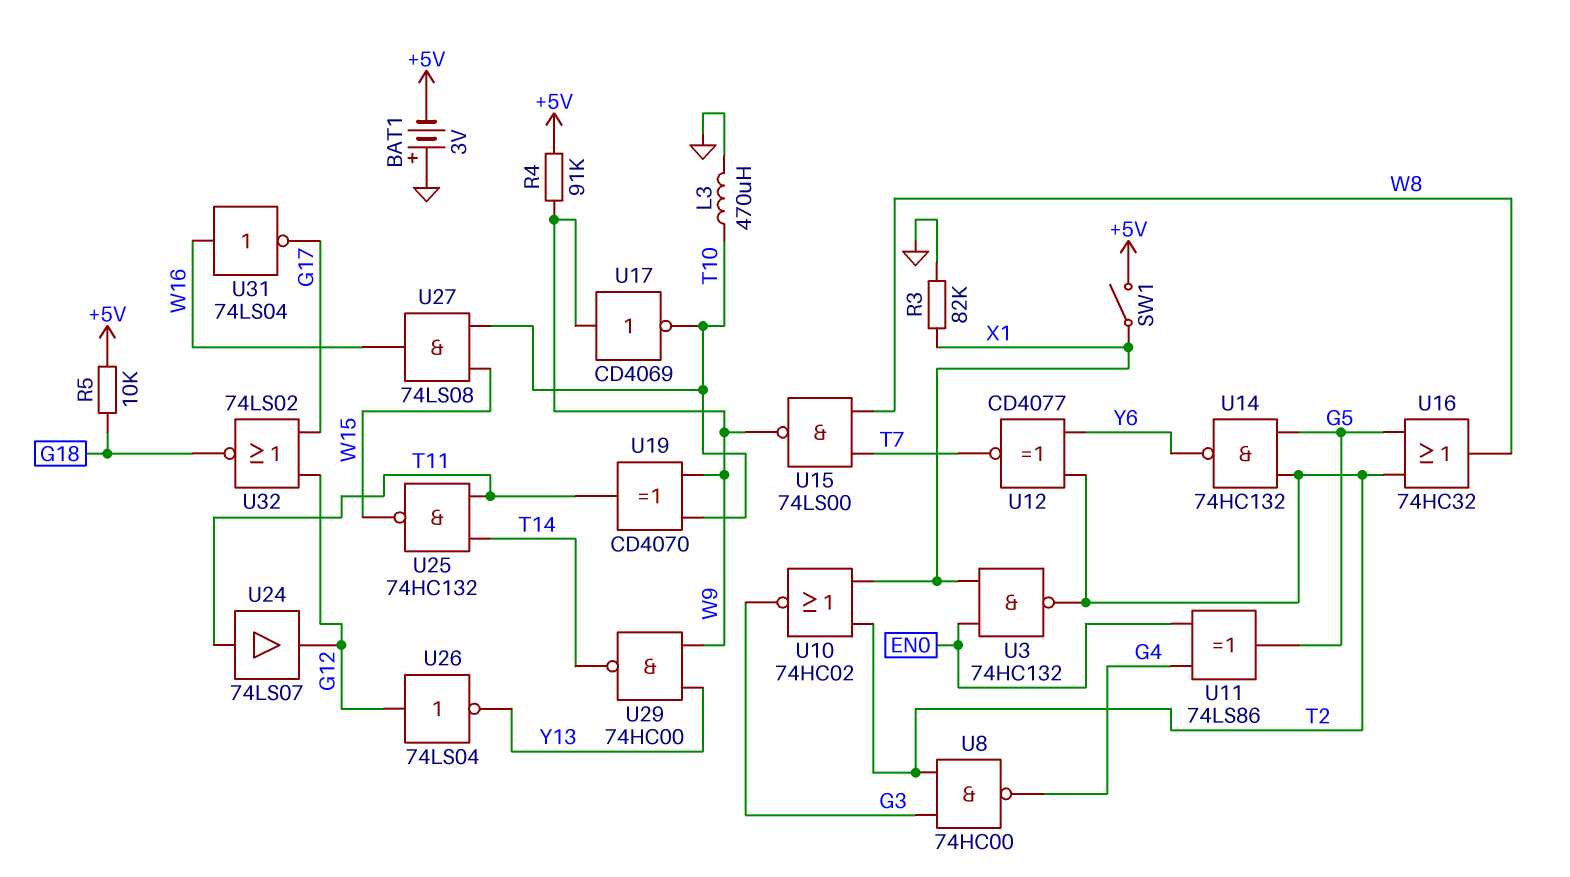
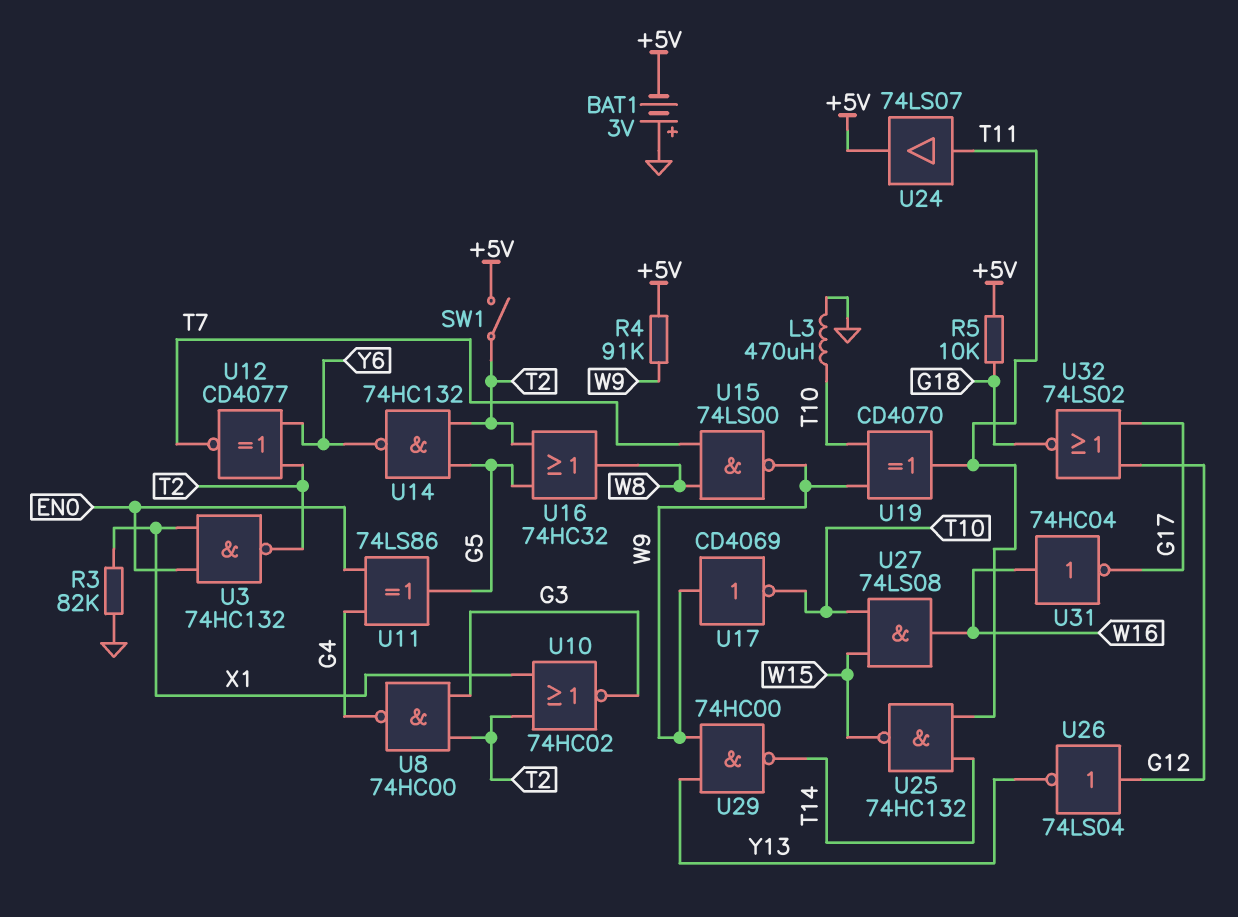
SW1: switch (+5V, X1) -> switch (+5V, T2)
U24: buffer 74LS07 (in T11, out G12) -> buffer 74LS07 (in T11, out +5V)
U31: NOT 74LS04 (in W16, out G17) -> NOT 74HC04 (in W16, out G17)

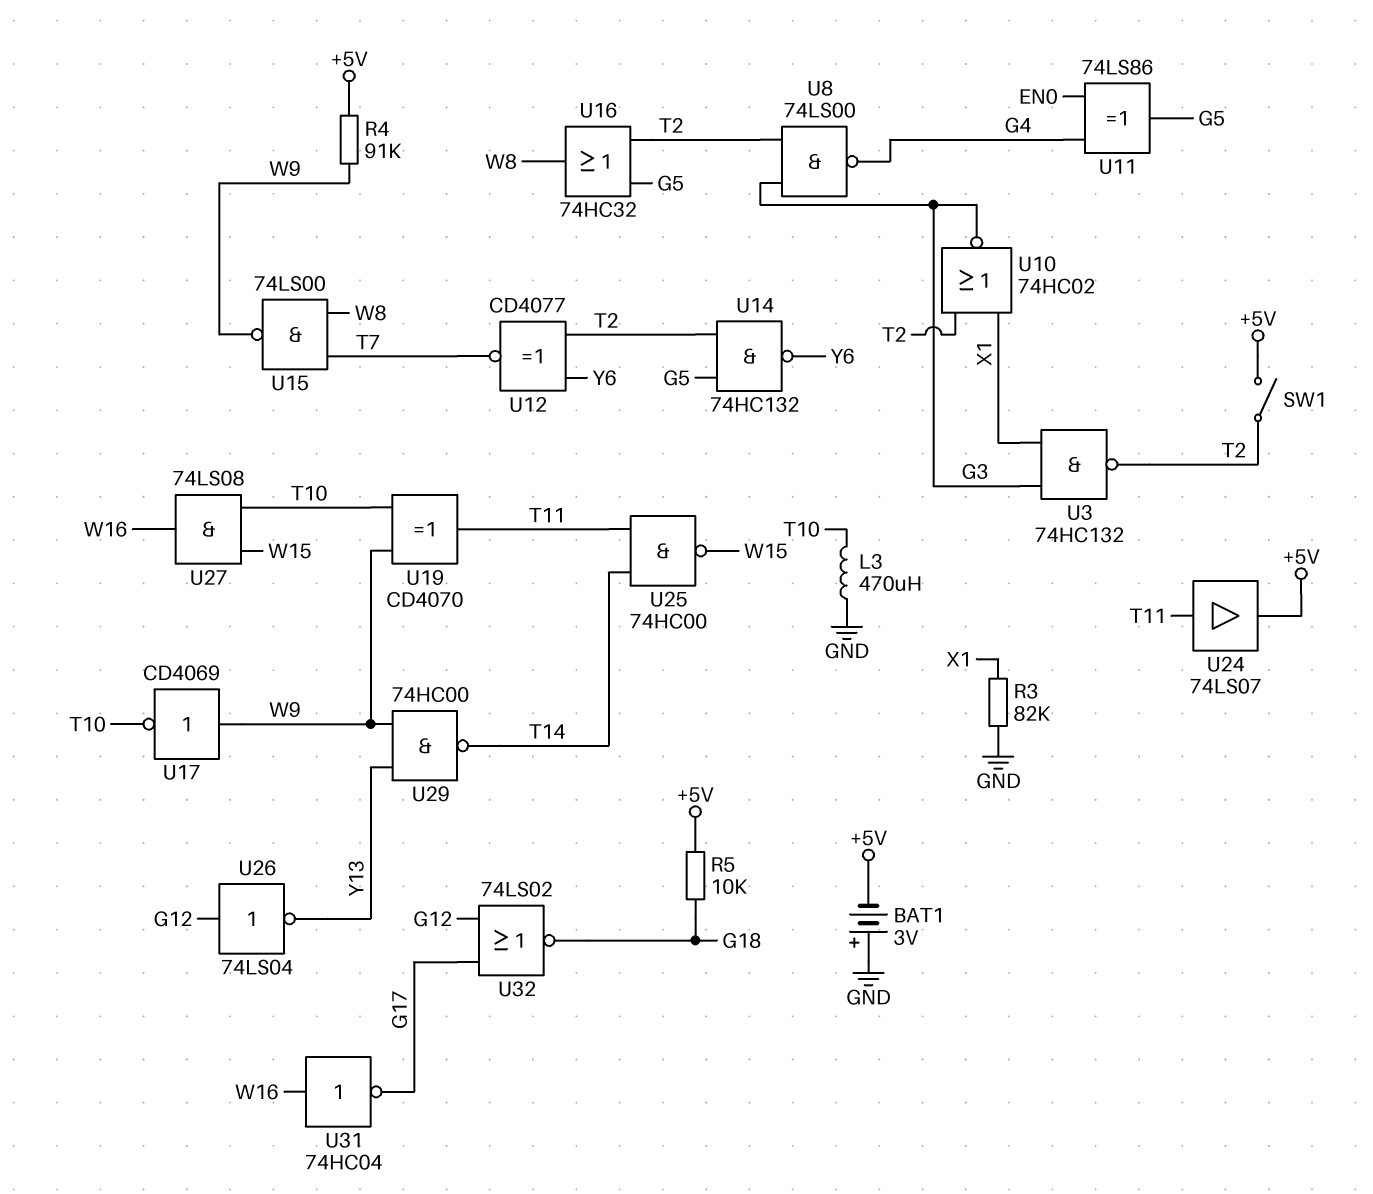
U3: NAND 74HC132 (in EN0, in X1, out T2) -> NAND 74HC132 (in G3, in X1, out T2)
U8: NAND 74HC00 (in G3, in T2, out G4) -> NAND 74LS00 (in G3, in T2, out G4)
U25: NAND 74HC132 (in T11, in T14, out W15) -> NAND 74HC00 (in T11, in T14, out W15)

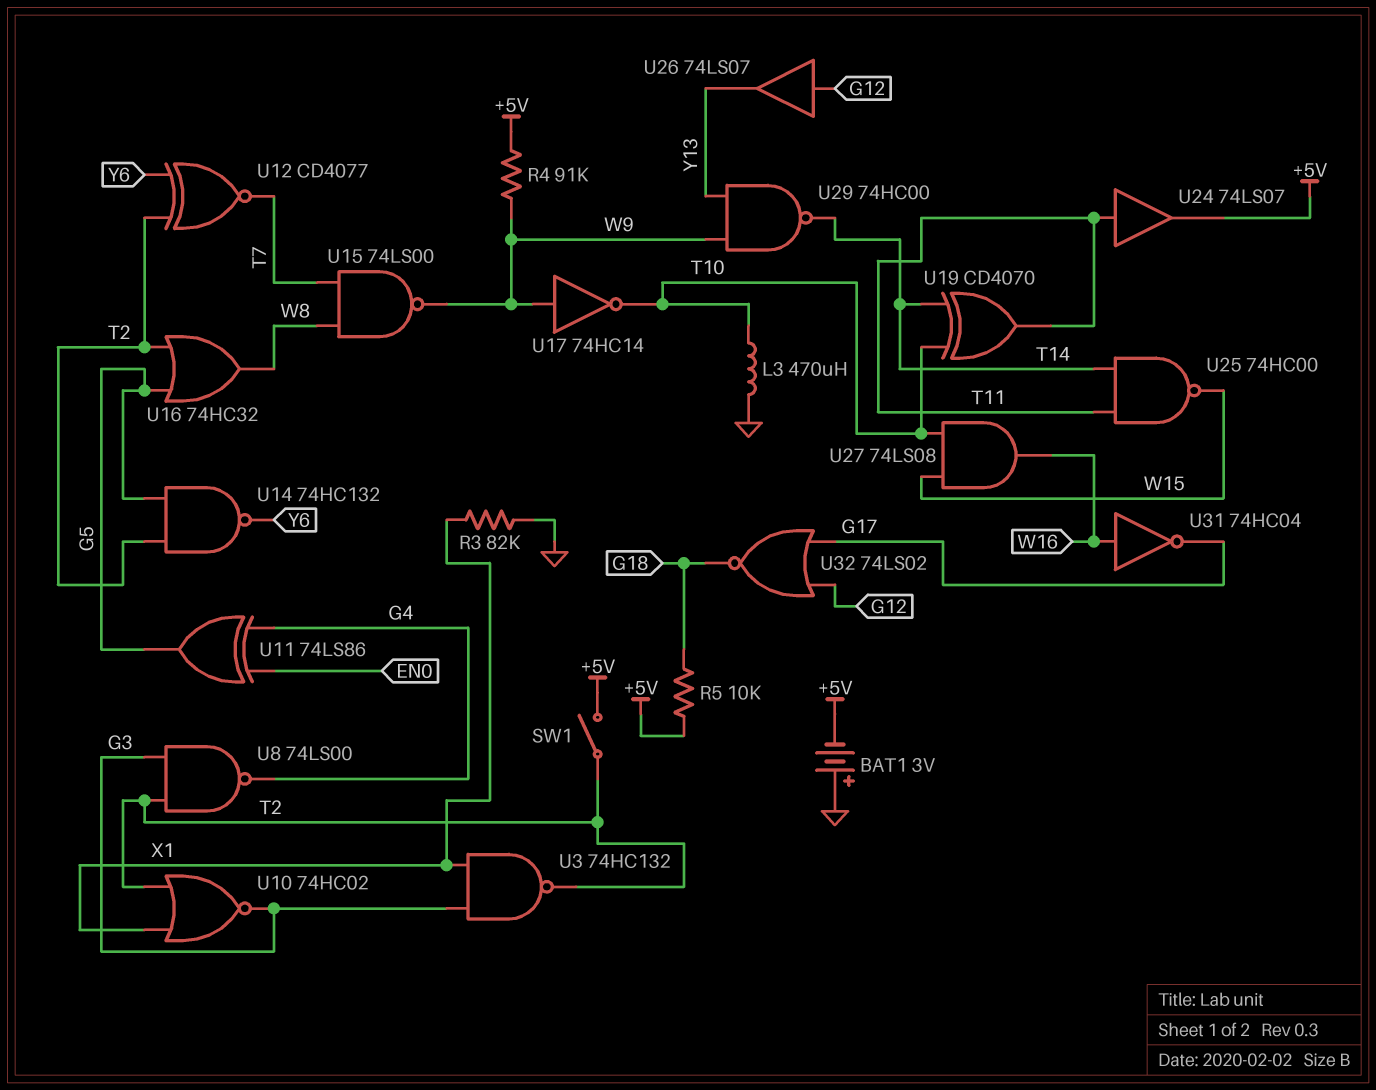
U17: NOT CD4069 (in W9, out T10) -> NOT 74HC14 (in W9, out T10)
U19: XOR CD4070 (in T10, in W9, out T11) -> XOR CD4070 (in T10, in T14, out T11)
U26: NOT 74LS04 (in G12, out Y13) -> buffer 74LS07 (in G12, out Y13)

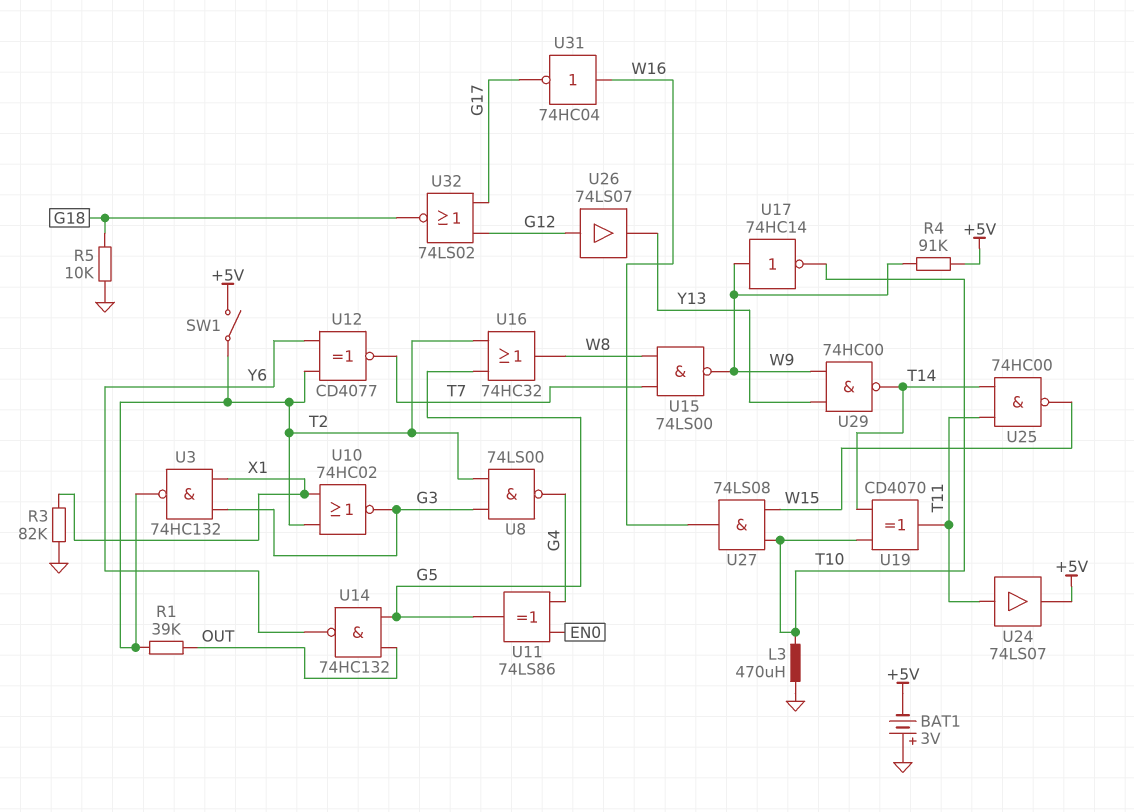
R1: none -> 39k (OUT, T2)
R5: 10k (+5V, G18) -> 10k (G18, GND)
U14: NAND 74HC132 (in G5, in T2, out Y6) -> NAND 74HC132 (in G5, in OUT, out Y6)

